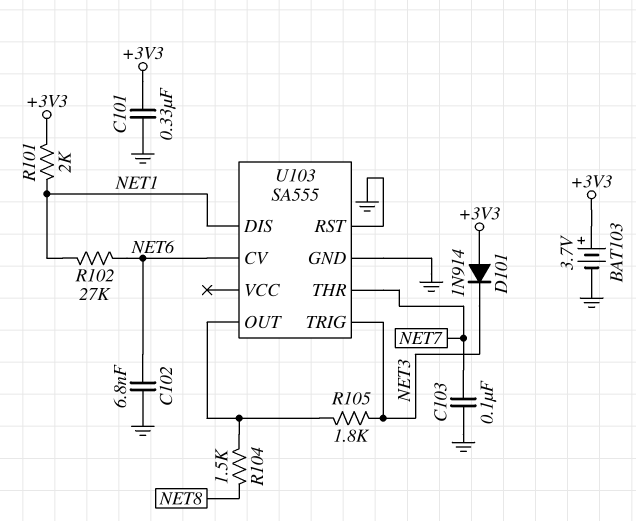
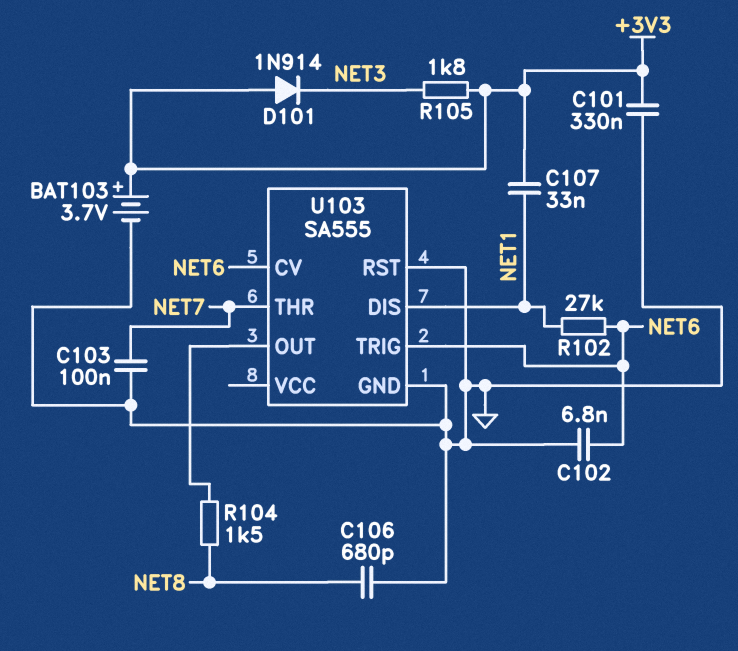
C106: none -> 680pF (GND, NET8)
C107: none -> 33nF (+3V3, NET1)
R101: 2k (+3V3, NET1) -> none
R105: 1.8k (NET3, U103/OUT) -> 1.8k (+3V3, NET3)
U103 pin TRIG: NET3 -> NET6

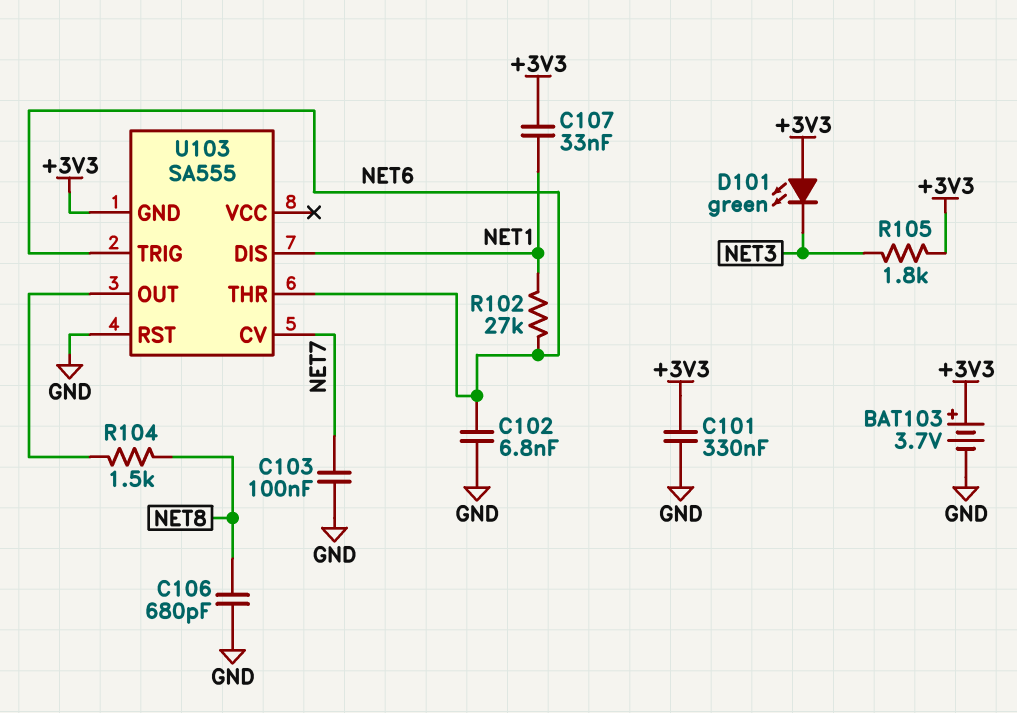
D101: diode 1N914 (A +3V3, K NET3) -> LED green (A +3V3, K NET3)
U103 pin CV: NET6 -> NET7
U103 pin GND: GND -> +3V3
U103 pin THR: NET7 -> NET6

